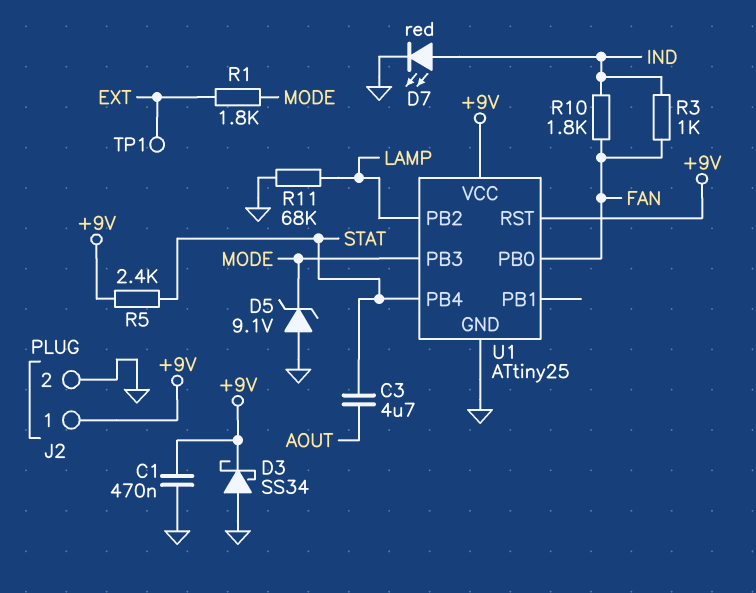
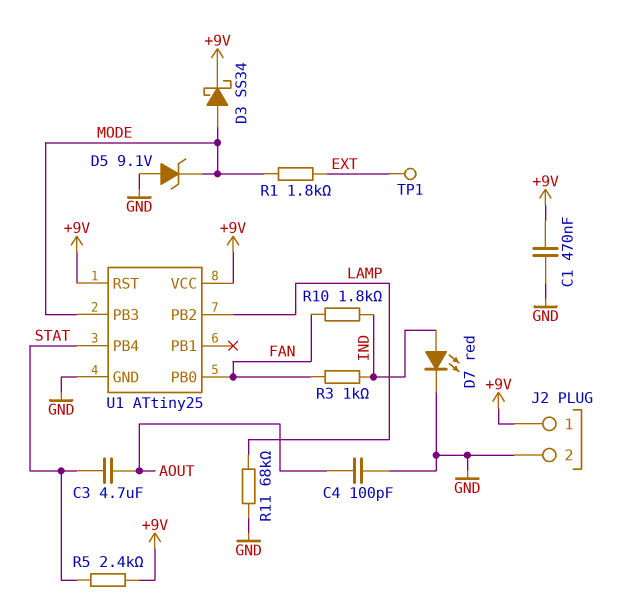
C4: none -> 100pF (AOUT, GND)
D3: schottky SS34 (A GND, K +9V) -> schottky SS34 (A MODE, K +9V)

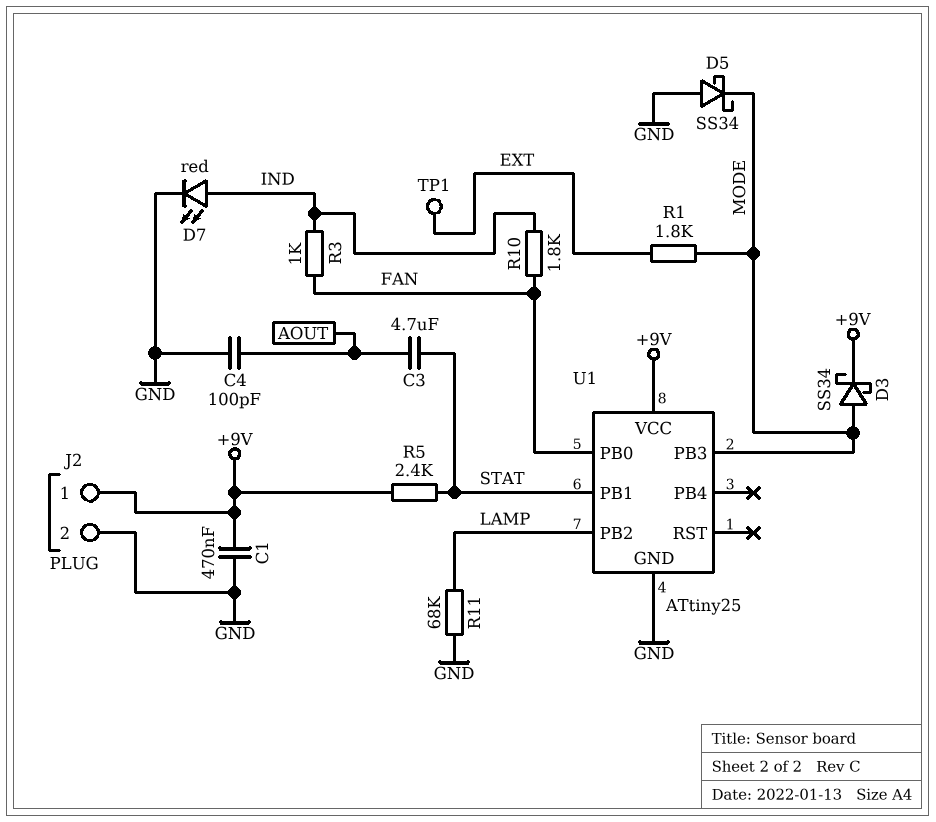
D5: zener 9.1V (A GND, K MODE) -> schottky SS34 (A GND, K MODE)
U1 pin PB1: none -> STAT
U1 pin PB4: STAT -> none
U1 pin RST: +9V -> none

